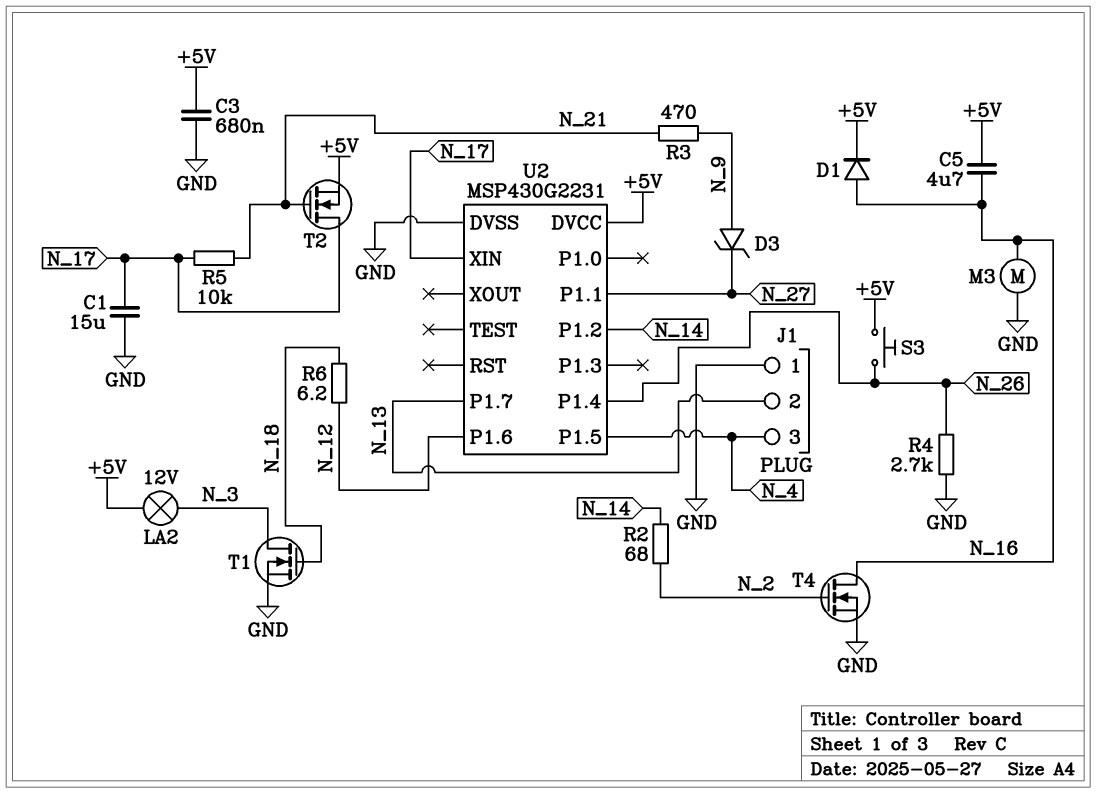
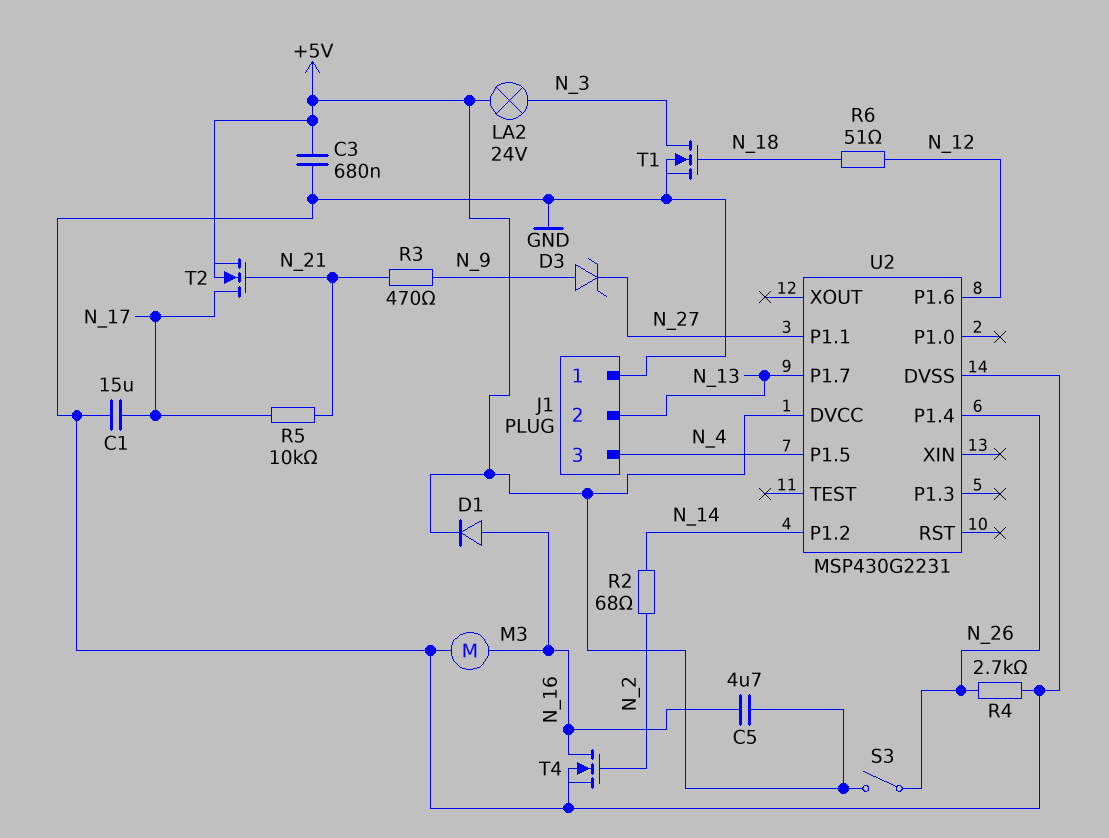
LA2: lamp 12V (+5V, N_3) -> lamp 24V (+5V, N_3)
R6: 6.2 (N_12, N_18) -> 51 (N_12, N_18)
S3: button (+5V, N_26) -> switch (+5V, N_26)
U2 pin XIN: N_17 -> none

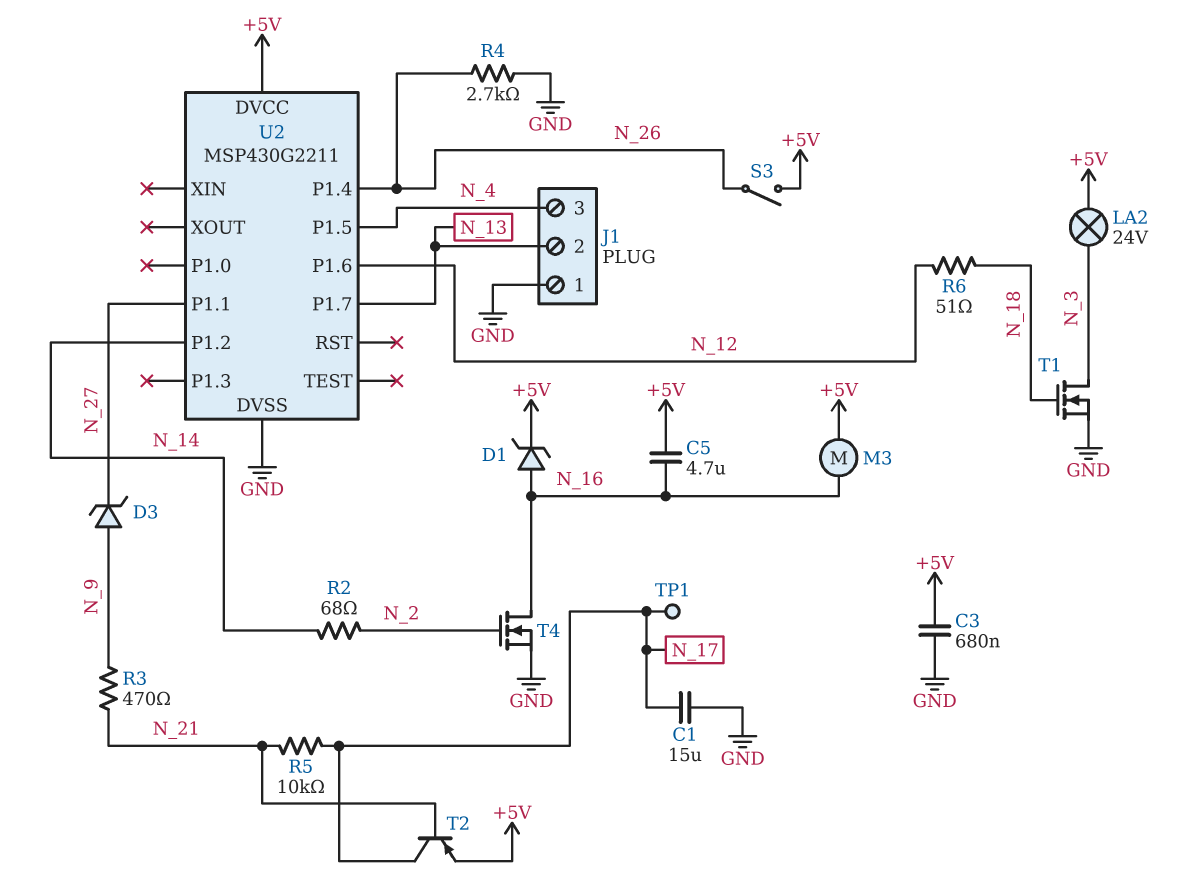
D1: diode (A N_16, K +5V) -> zener (A N_16, K +5V)
M3: motor (GND, N_16) -> motor (+5V, N_16)
T2: NMOS (G N_21, D N_17, S +5V) -> PNP (B N_21, C N_17, E +5V)
TP1: none -> test point (N_17)
U2: MSP430G2231 -> MSP430G2211

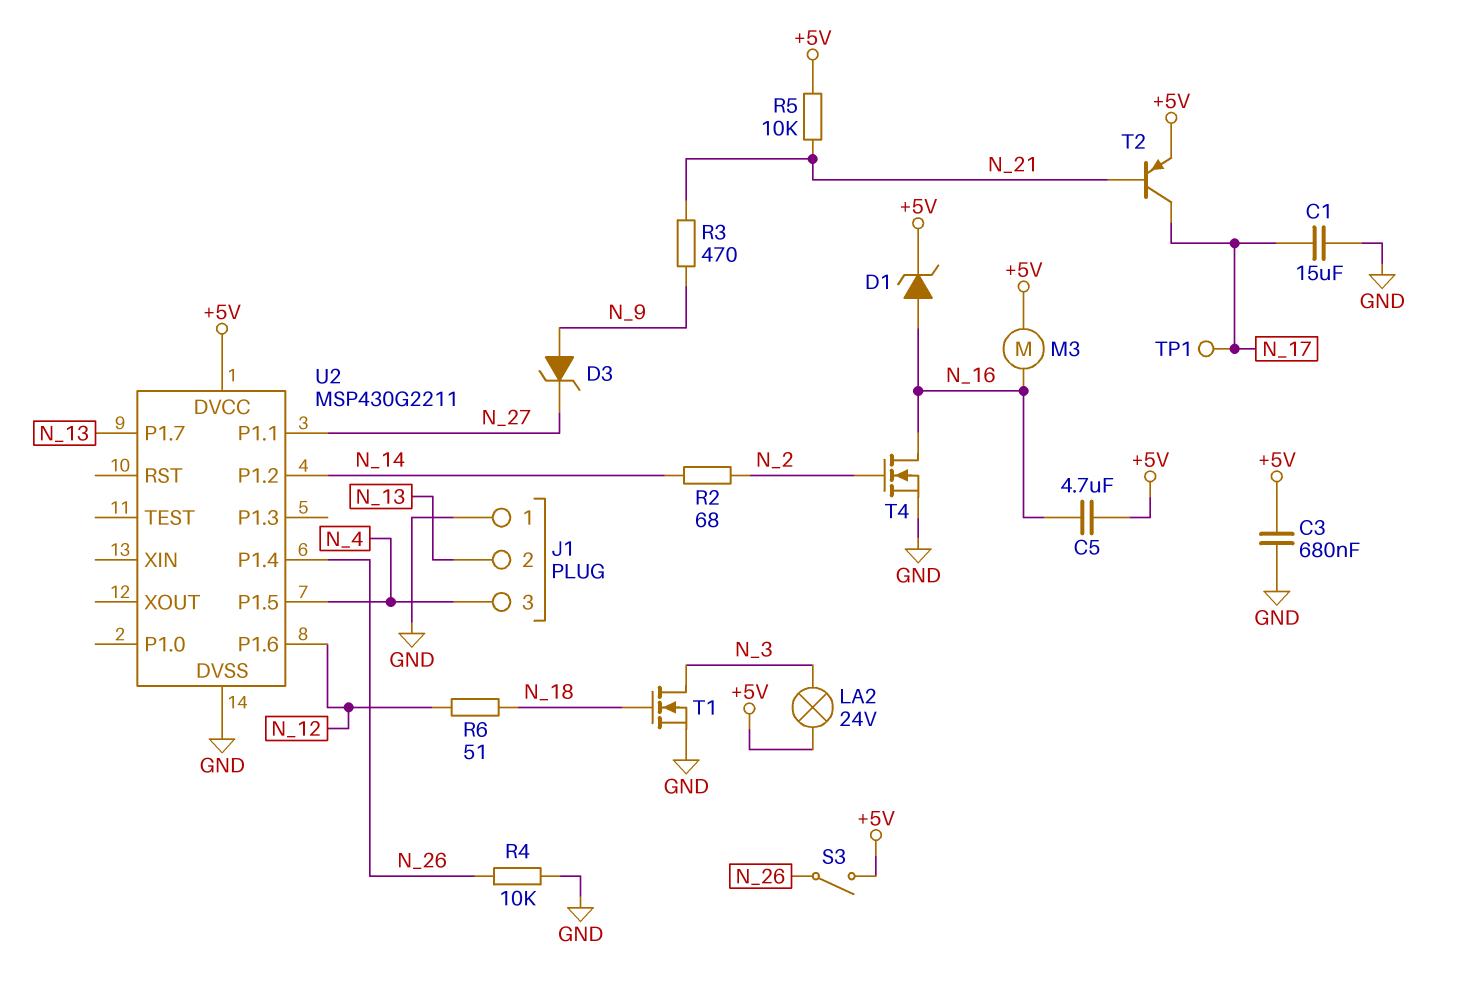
R4: 2.7k (GND, N_26) -> 10k (GND, N_26)
R5: 10k (N_17, N_21) -> 10k (+5V, N_21)

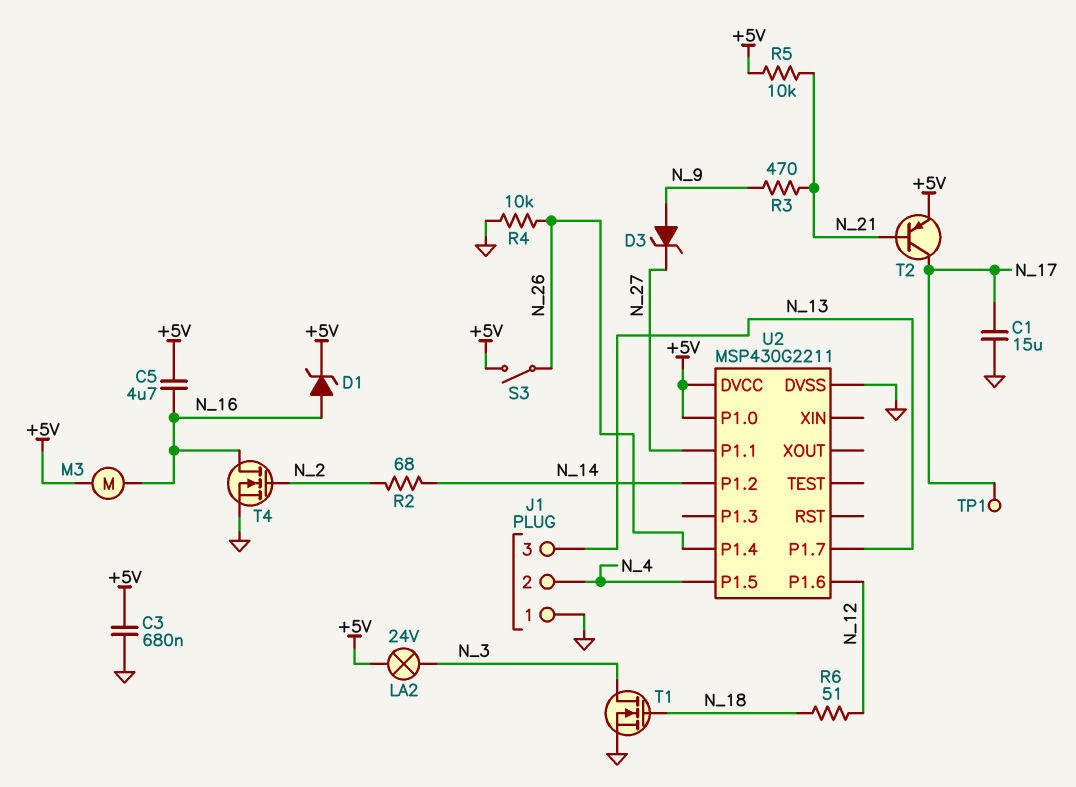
J1 pin 2: N_13 -> N_4
J1 pin 3: N_4 -> N_13
U2 pin P1.0: none -> +5V

